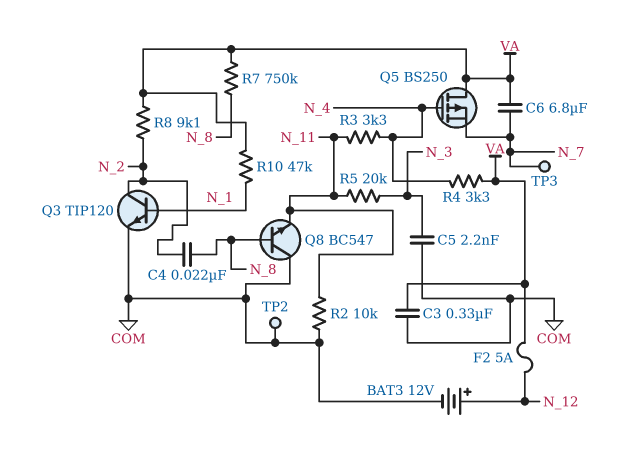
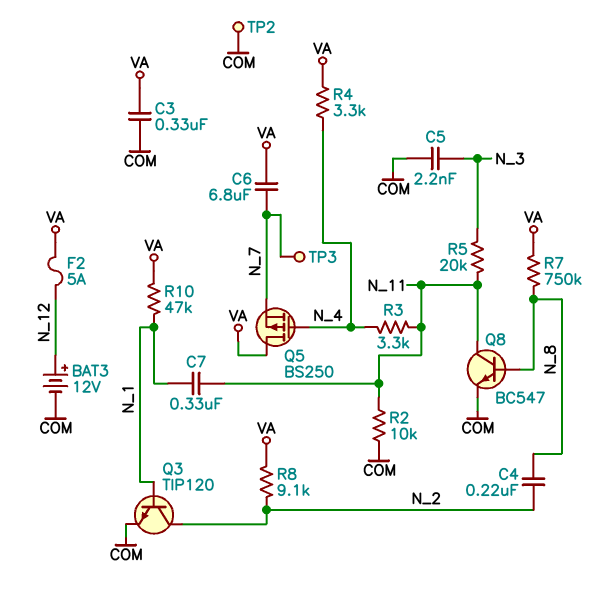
C4: 22nF (N_2, N_8) -> 220nF (N_2, N_8)
C7: none -> 330nF (N_1, N_11)
Q8: NPN BC547 (B N_8, C COM, E N_11) -> NPN BC547 (B N_8, C N_11, E COM)

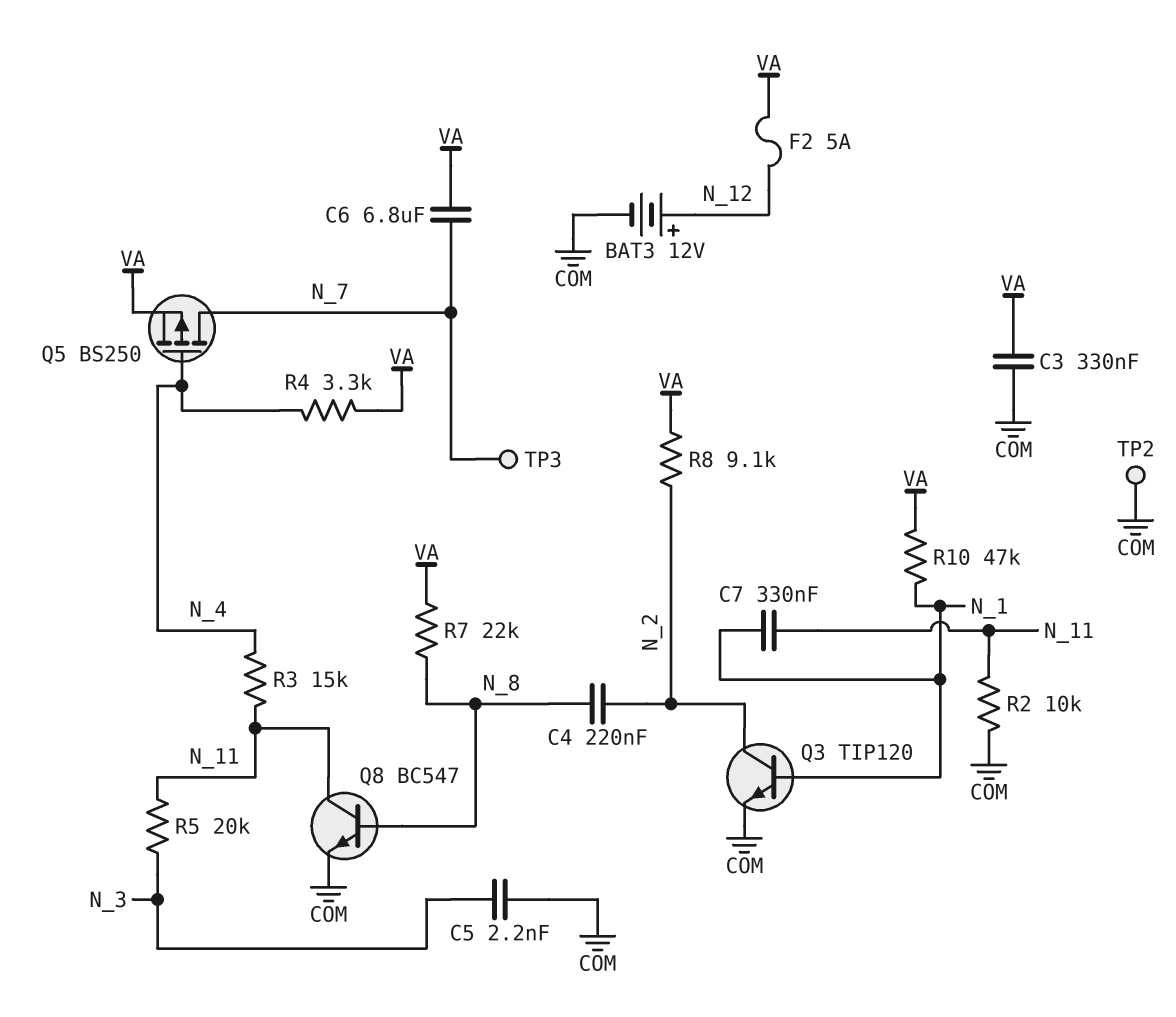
Q5: PMOS BS250 (G N_4, D VA, S N_7) -> PMOS BS250 (G N_4, D N_7, S VA)
R3: 3.3k (N_4, N_11) -> 15k (N_4, N_11)
R7: 750k (N_8, VA) -> 22k (N_8, VA)

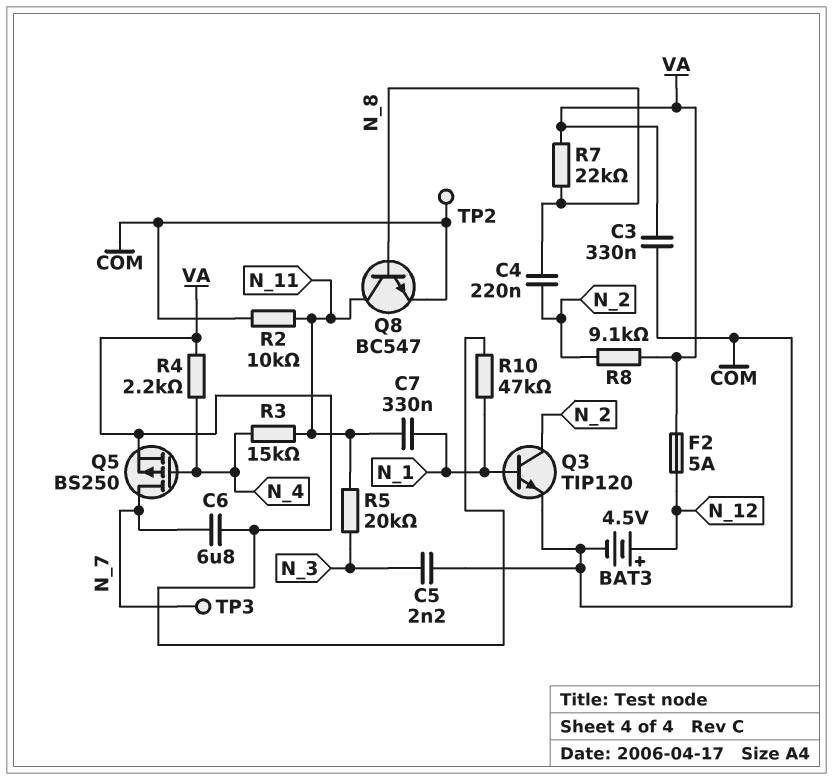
BAT3: 12V (plus N_12, minus COM) -> 4.5V (plus N_12, minus COM)
R4: 3.3k (N_4, VA) -> 2.2k (N_4, VA)

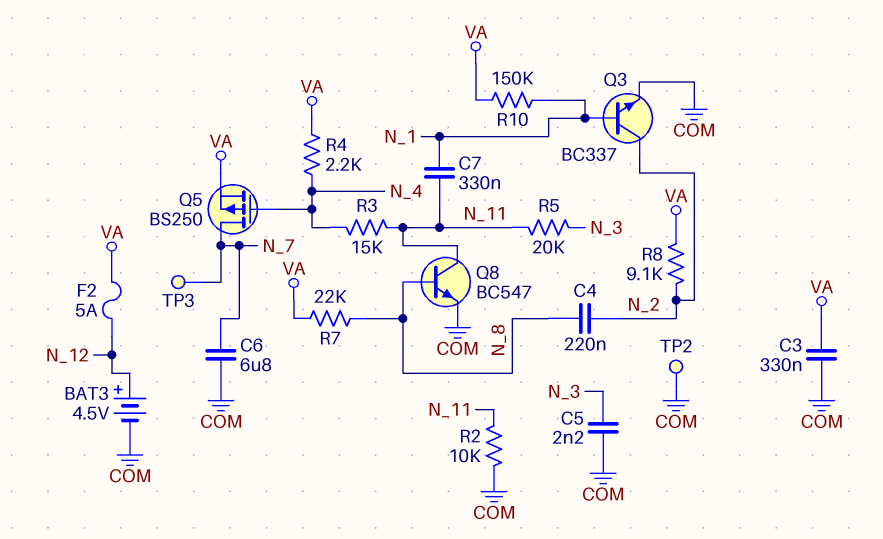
C6: 6.8uF (N_7, VA) -> 6.8uF (COM, N_7)
Q3: NPN TIP120 (B N_1, C N_2, E COM) -> NPN BC337 (B N_1, C N_2, E COM)
R10: 47k (N_1, VA) -> 150k (N_1, VA)

